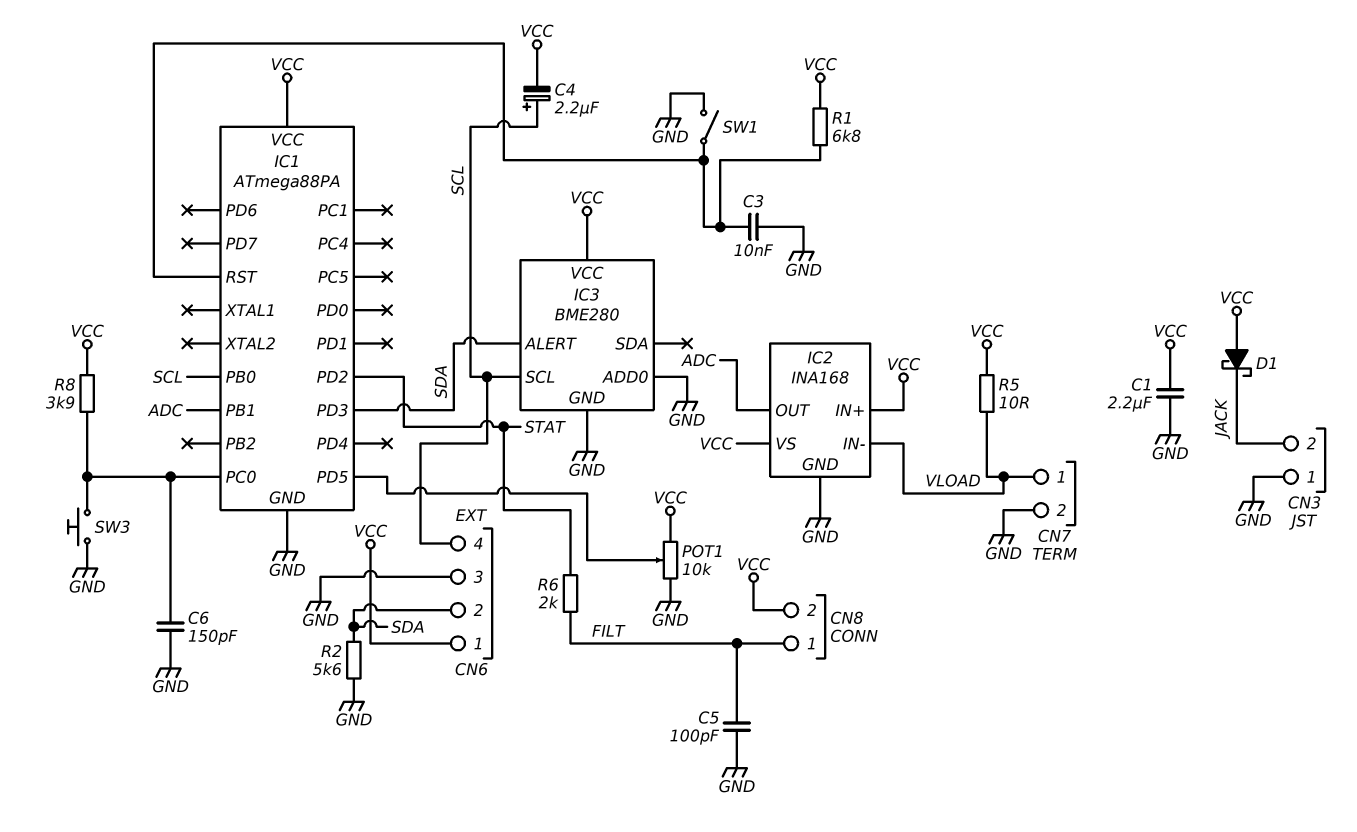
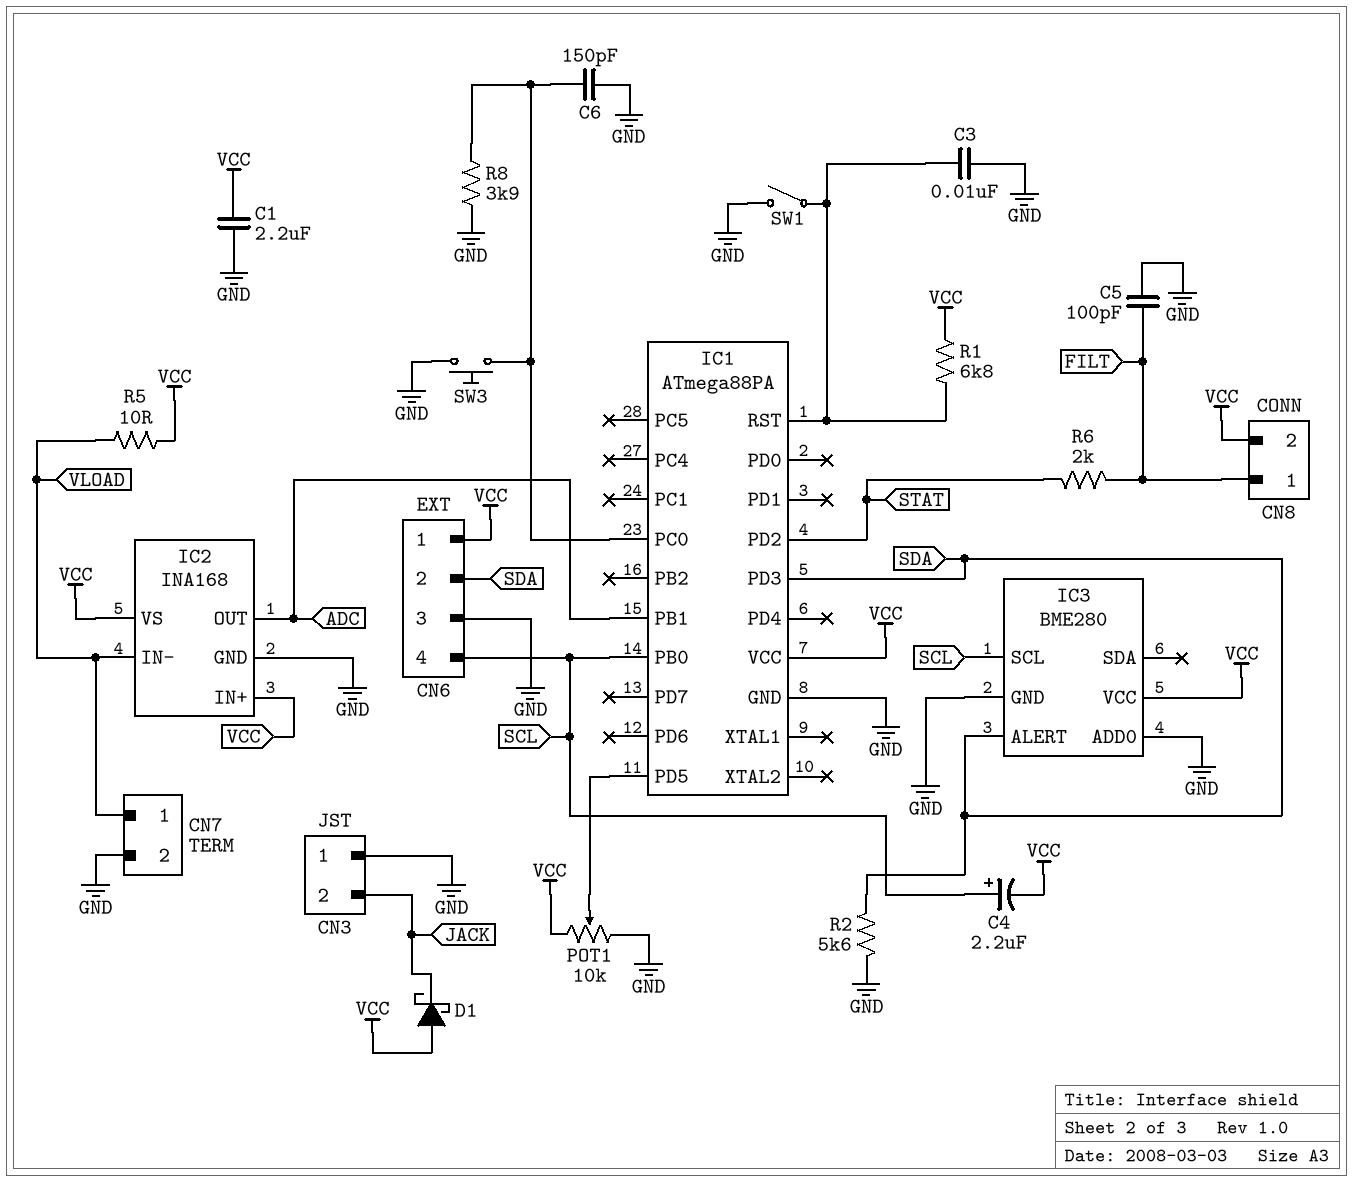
R8: 3.9k (IC1/PC0, VCC) -> 3.9k (GND, IC1/PC0)

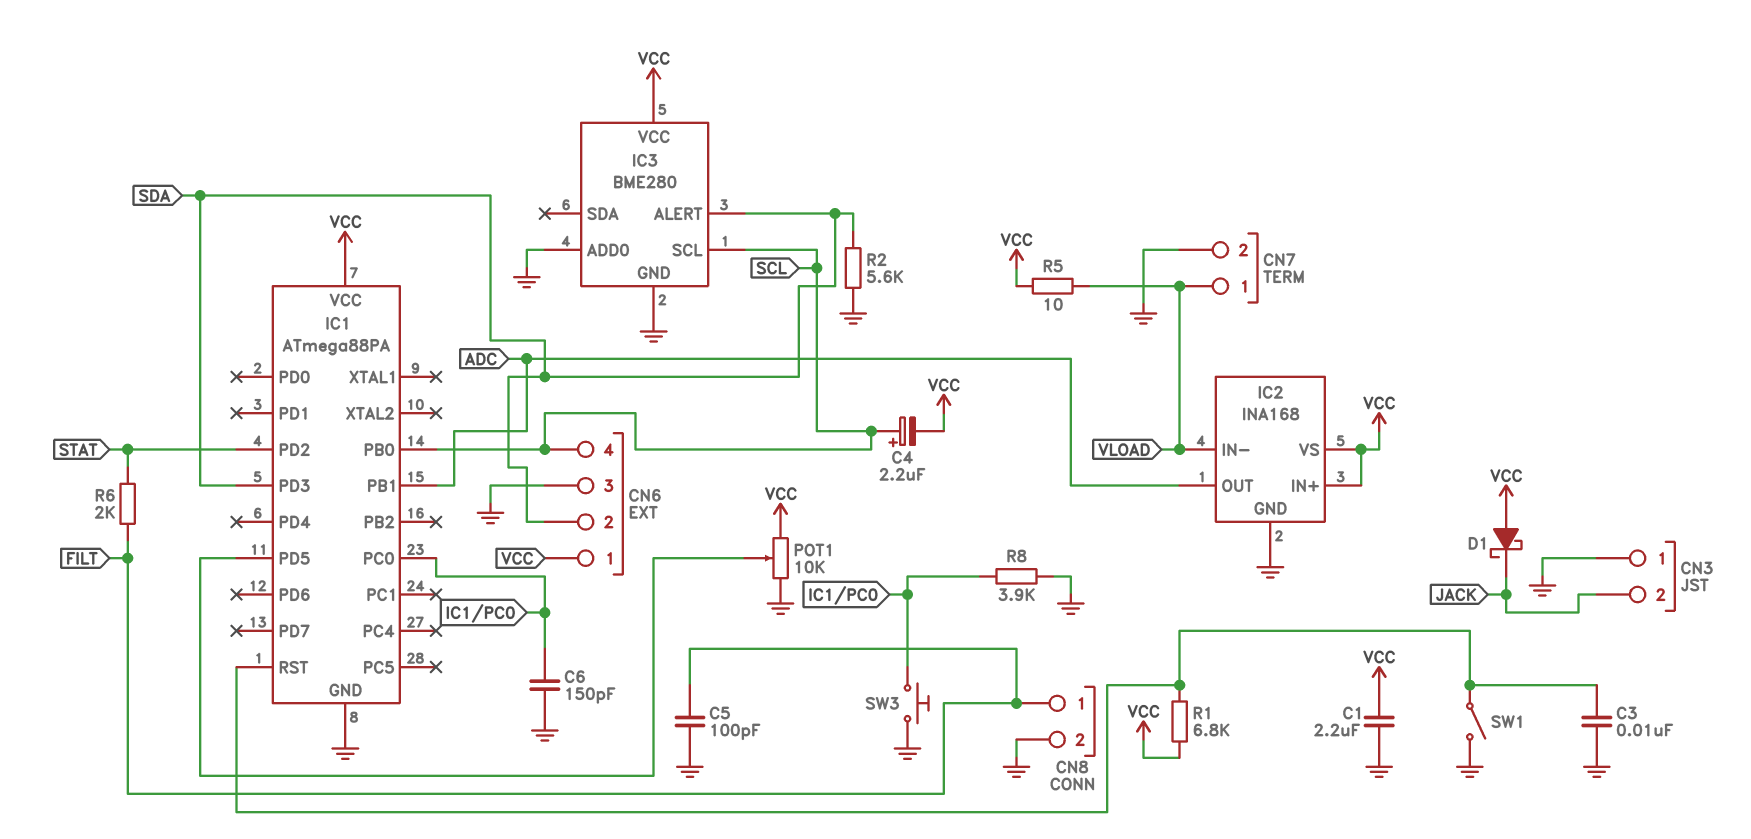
CN8 pin 2: VCC -> GND

